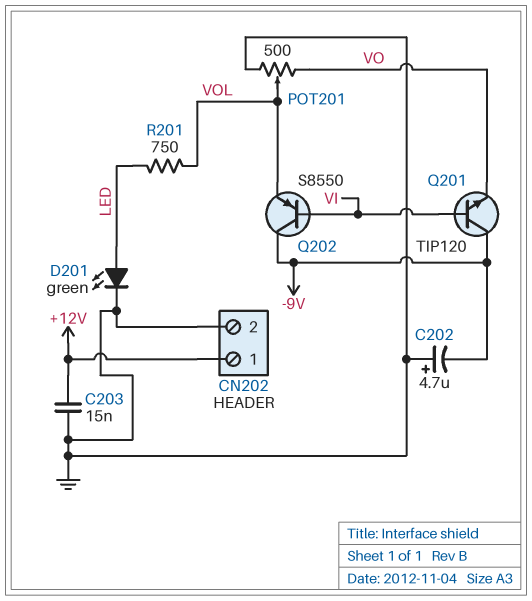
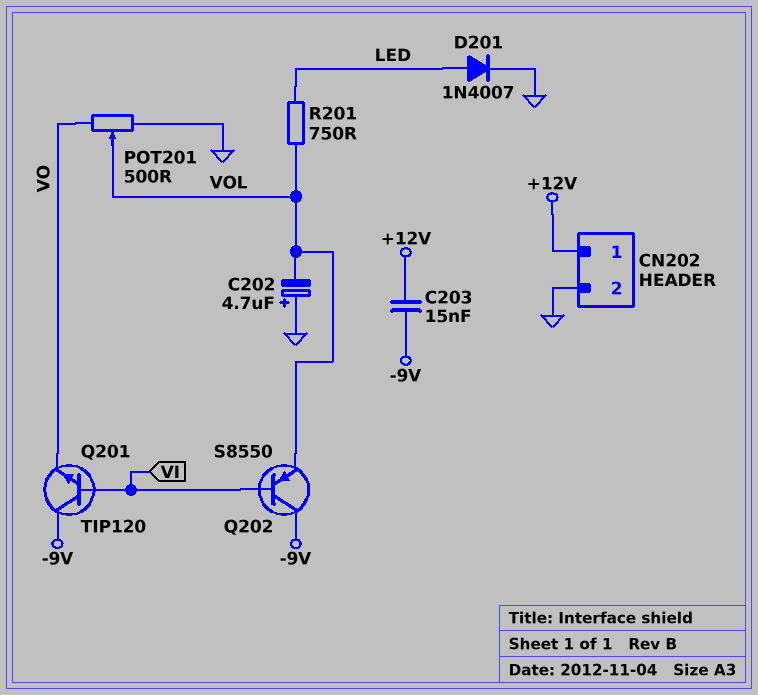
C202: 4.7uF (plus GND, minus -9V) -> 4.7uF (plus GND, minus VOL)
C203: 15nF (+12V, GND) -> 15nF (+12V, -9V)
D201: LED green (A LED, K GND) -> diode 1N4007 (A LED, K GND)

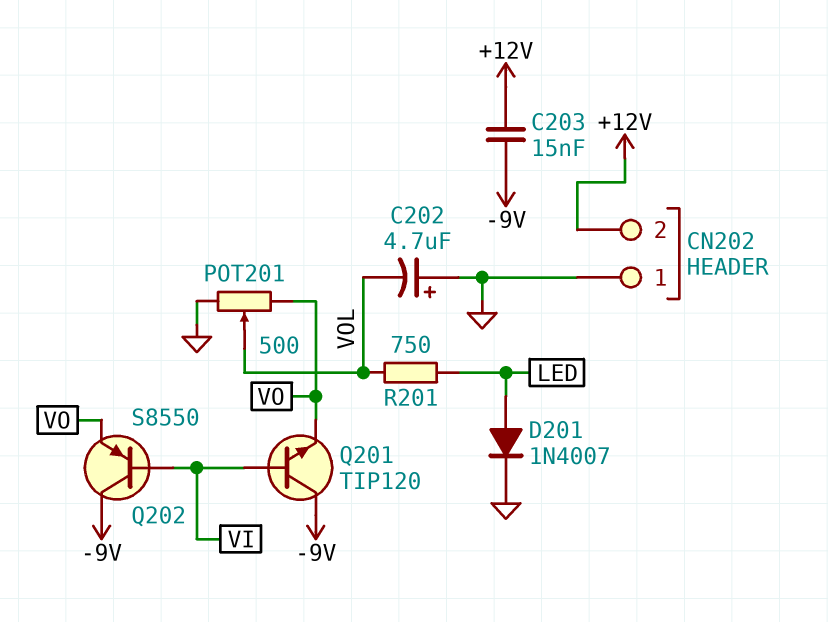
CN202 pin 1: +12V -> GND
CN202 pin 2: GND -> +12V
Q202: PNP S8550 (B VI, C -9V, E VOL) -> PNP S8550 (B VI, C -9V, E VO)

